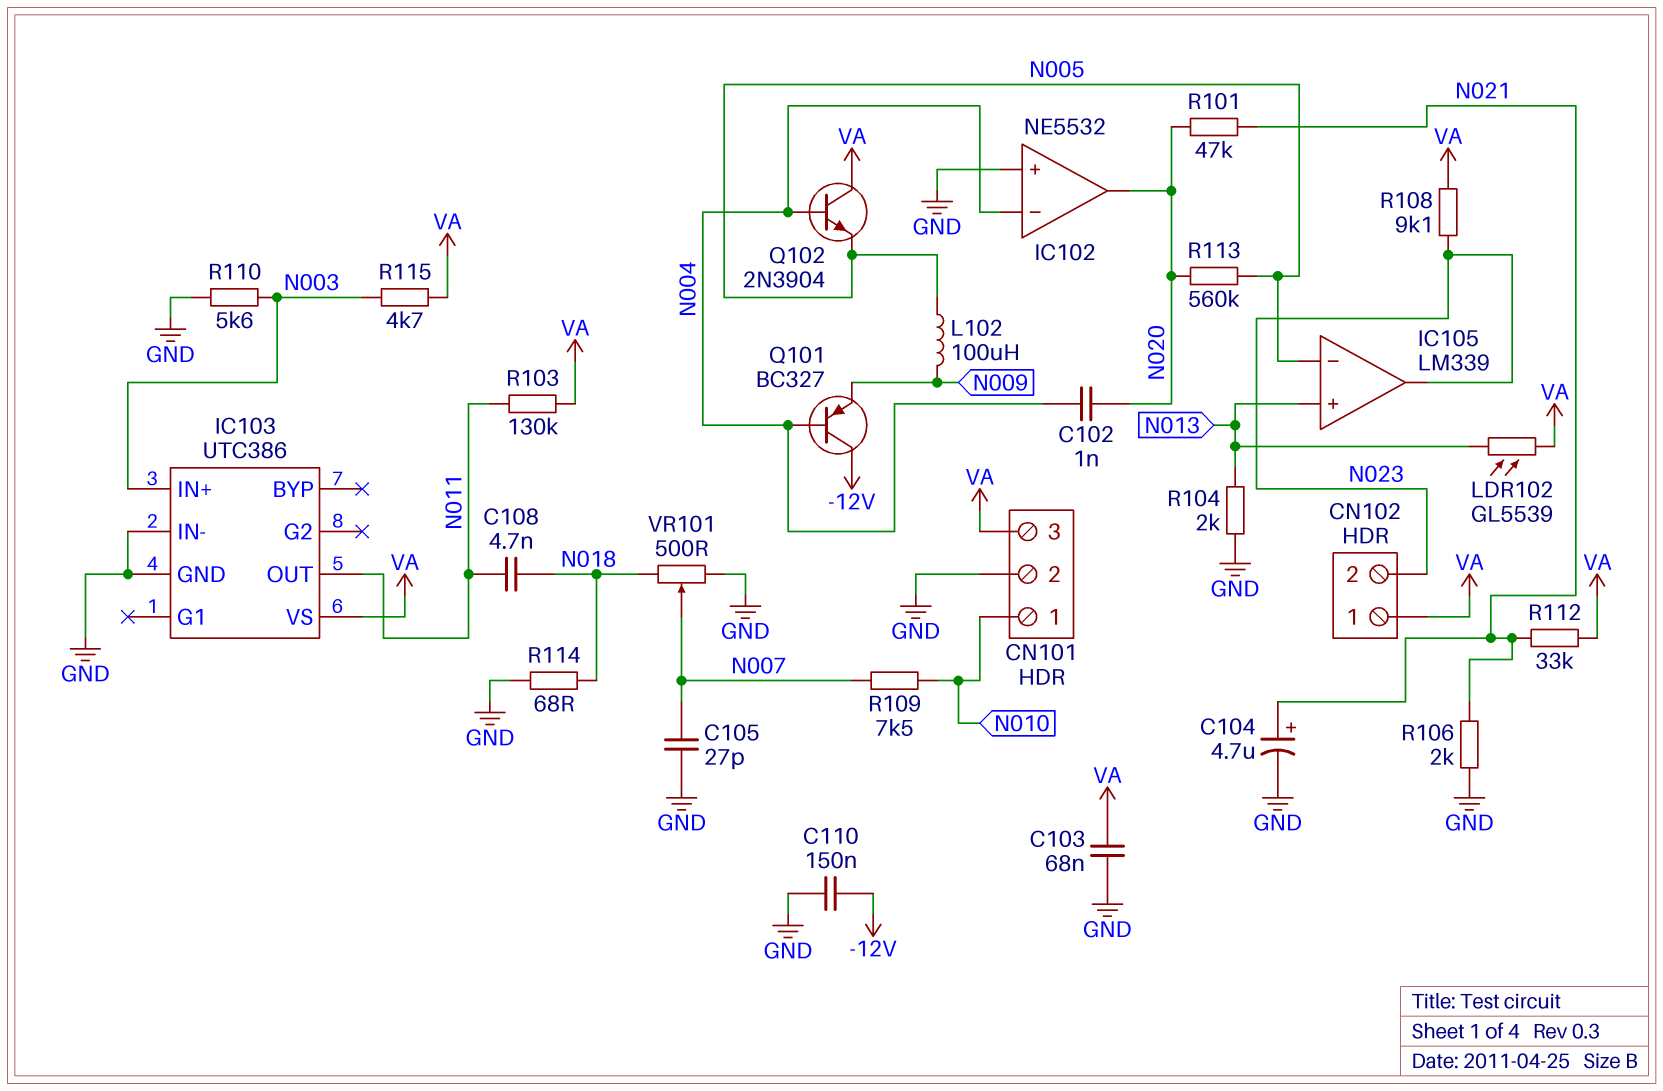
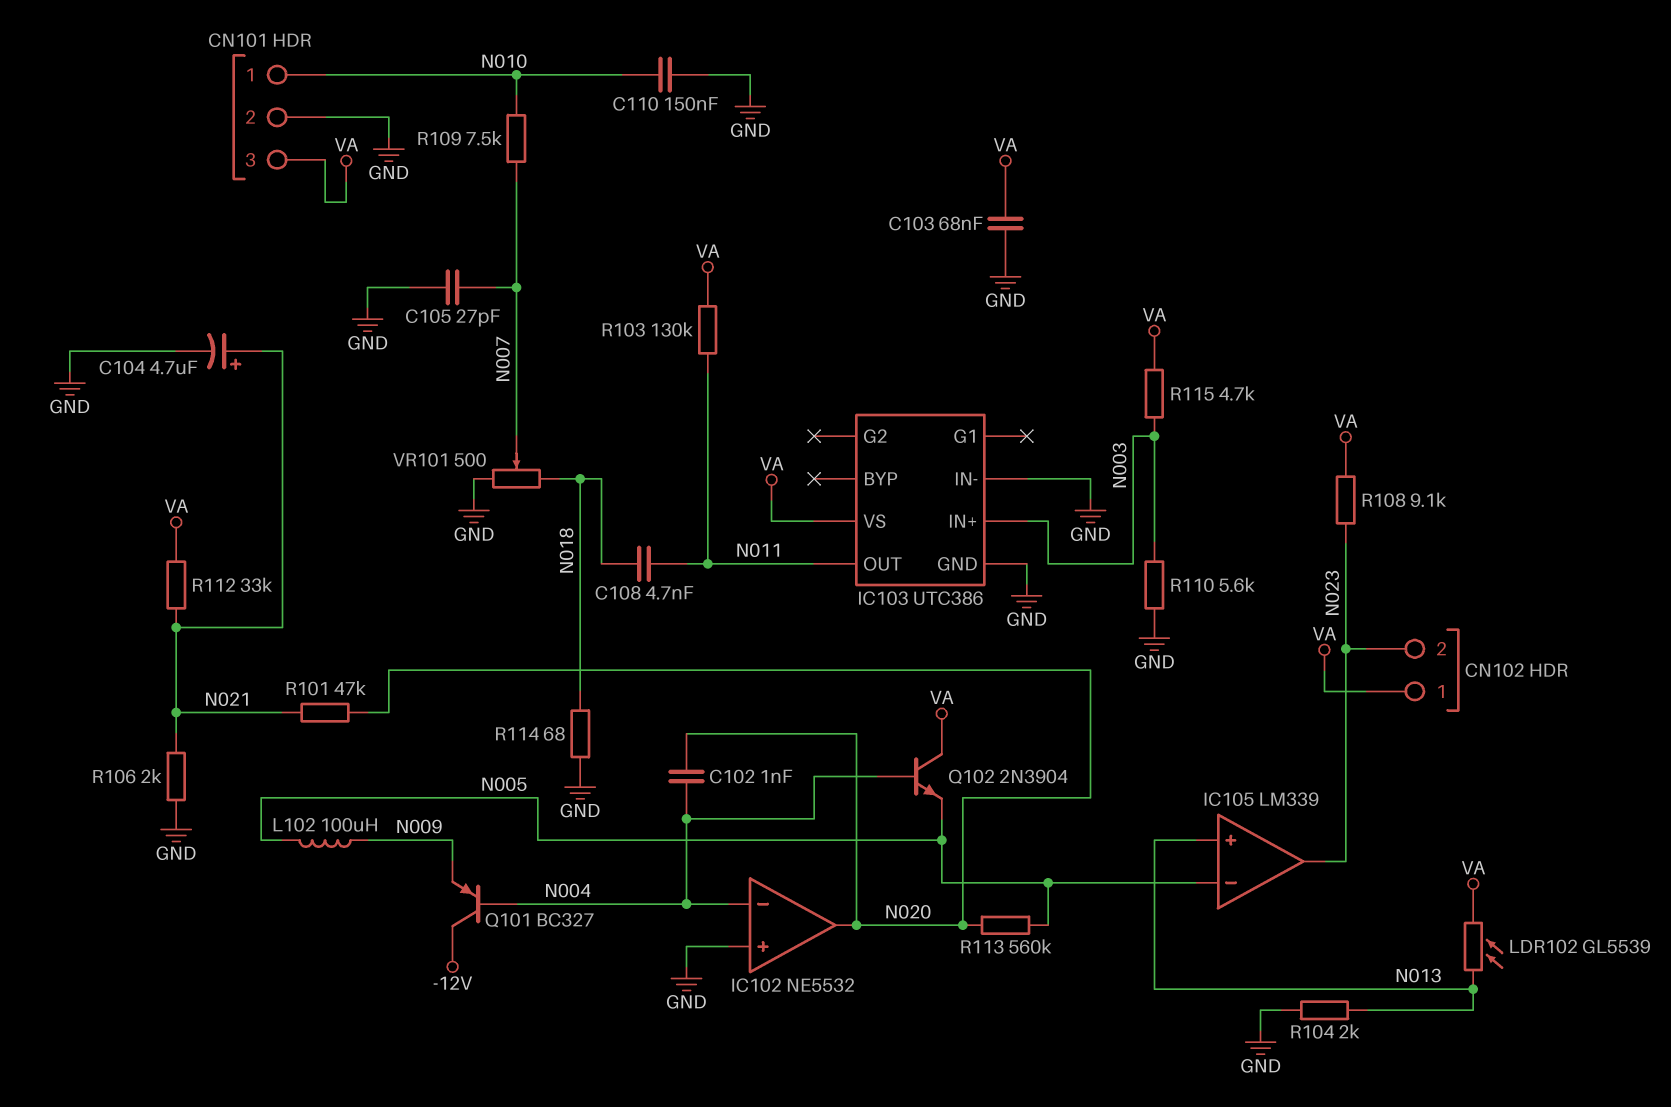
C110: 150nF (-12V, GND) -> 150nF (GND, N010)

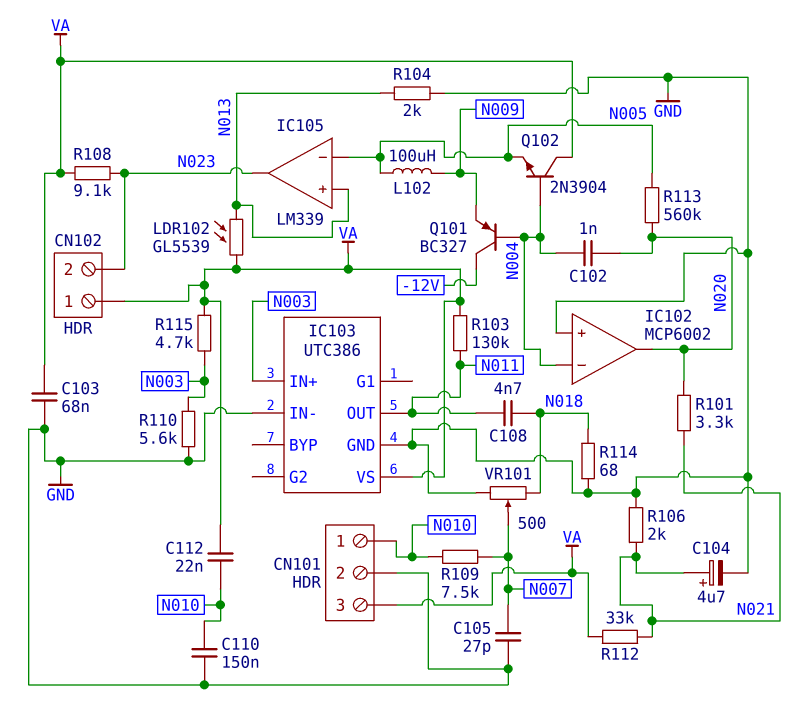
C112: none -> 22nF (N010, VA)
IC102: NE5532 -> MCP6002
R101: 47k (N020, N021) -> 3.3k (N020, N021)

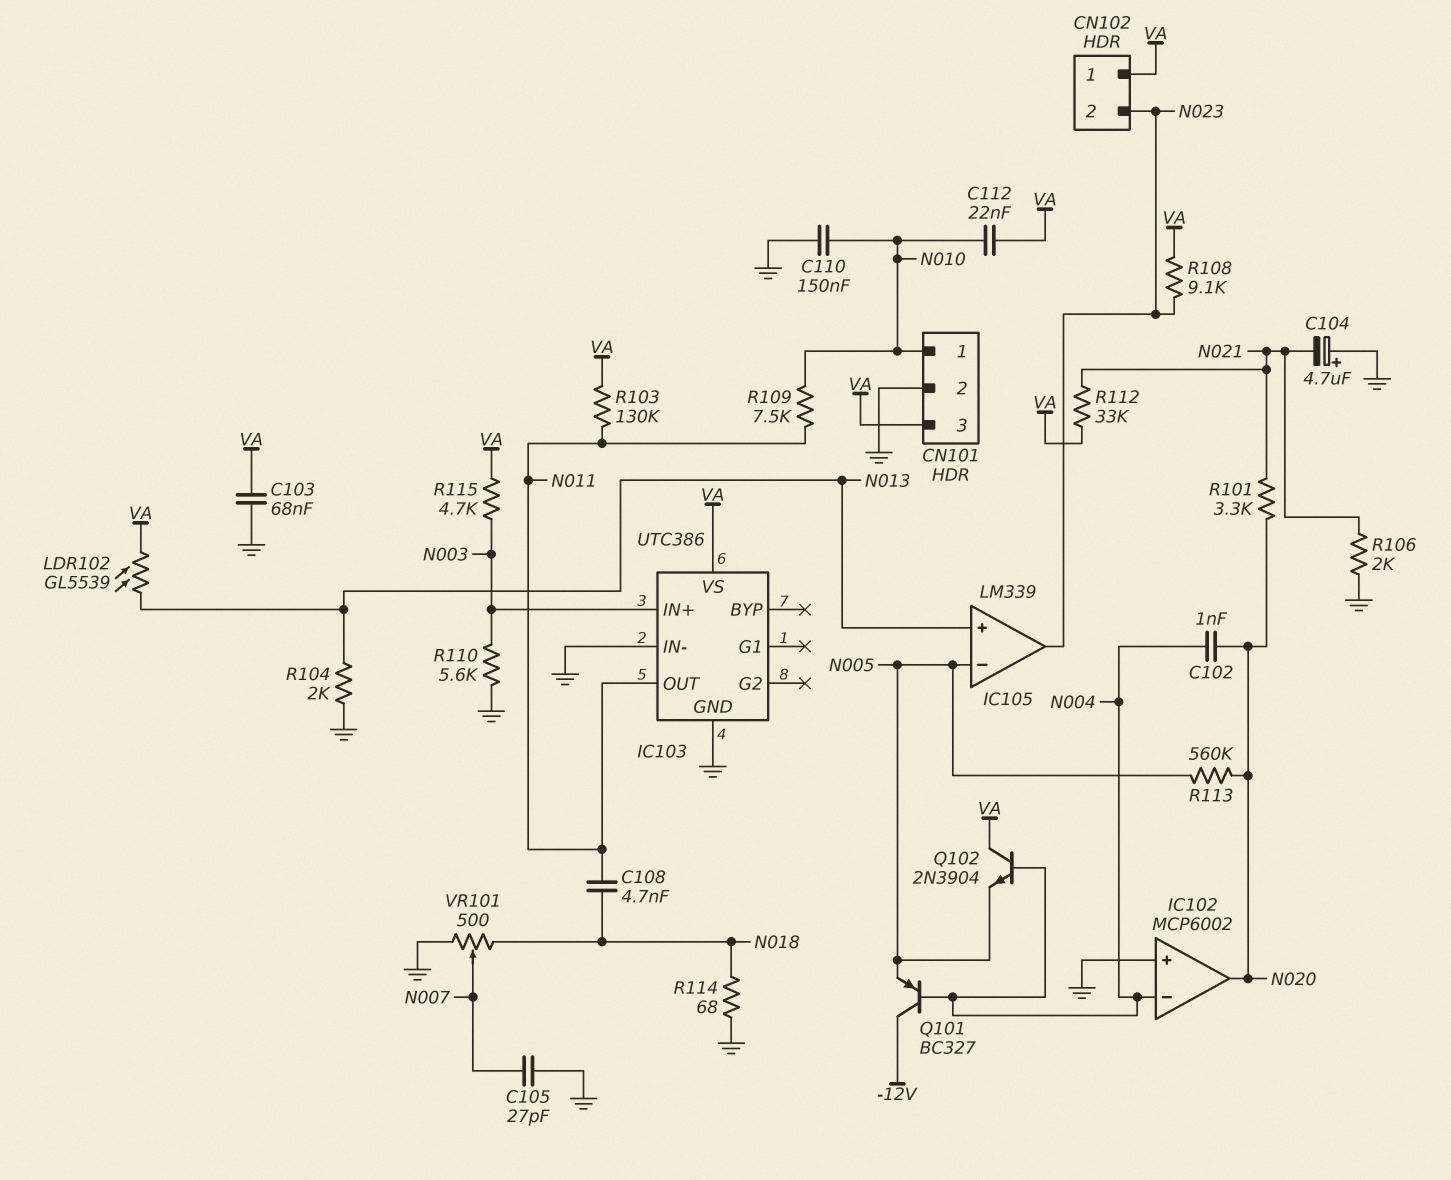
C104: 4.7uF (plus N021, minus GND) -> 4.7uF (plus GND, minus N021)
L102: 100uH (N005, N009) -> none
Q101: PNP BC327 (B N004, C -12V, E N009) -> PNP BC327 (B N004, C -12V, E N005)
R109: 7.5k (N007, N010) -> 7.5k (N010, N011)

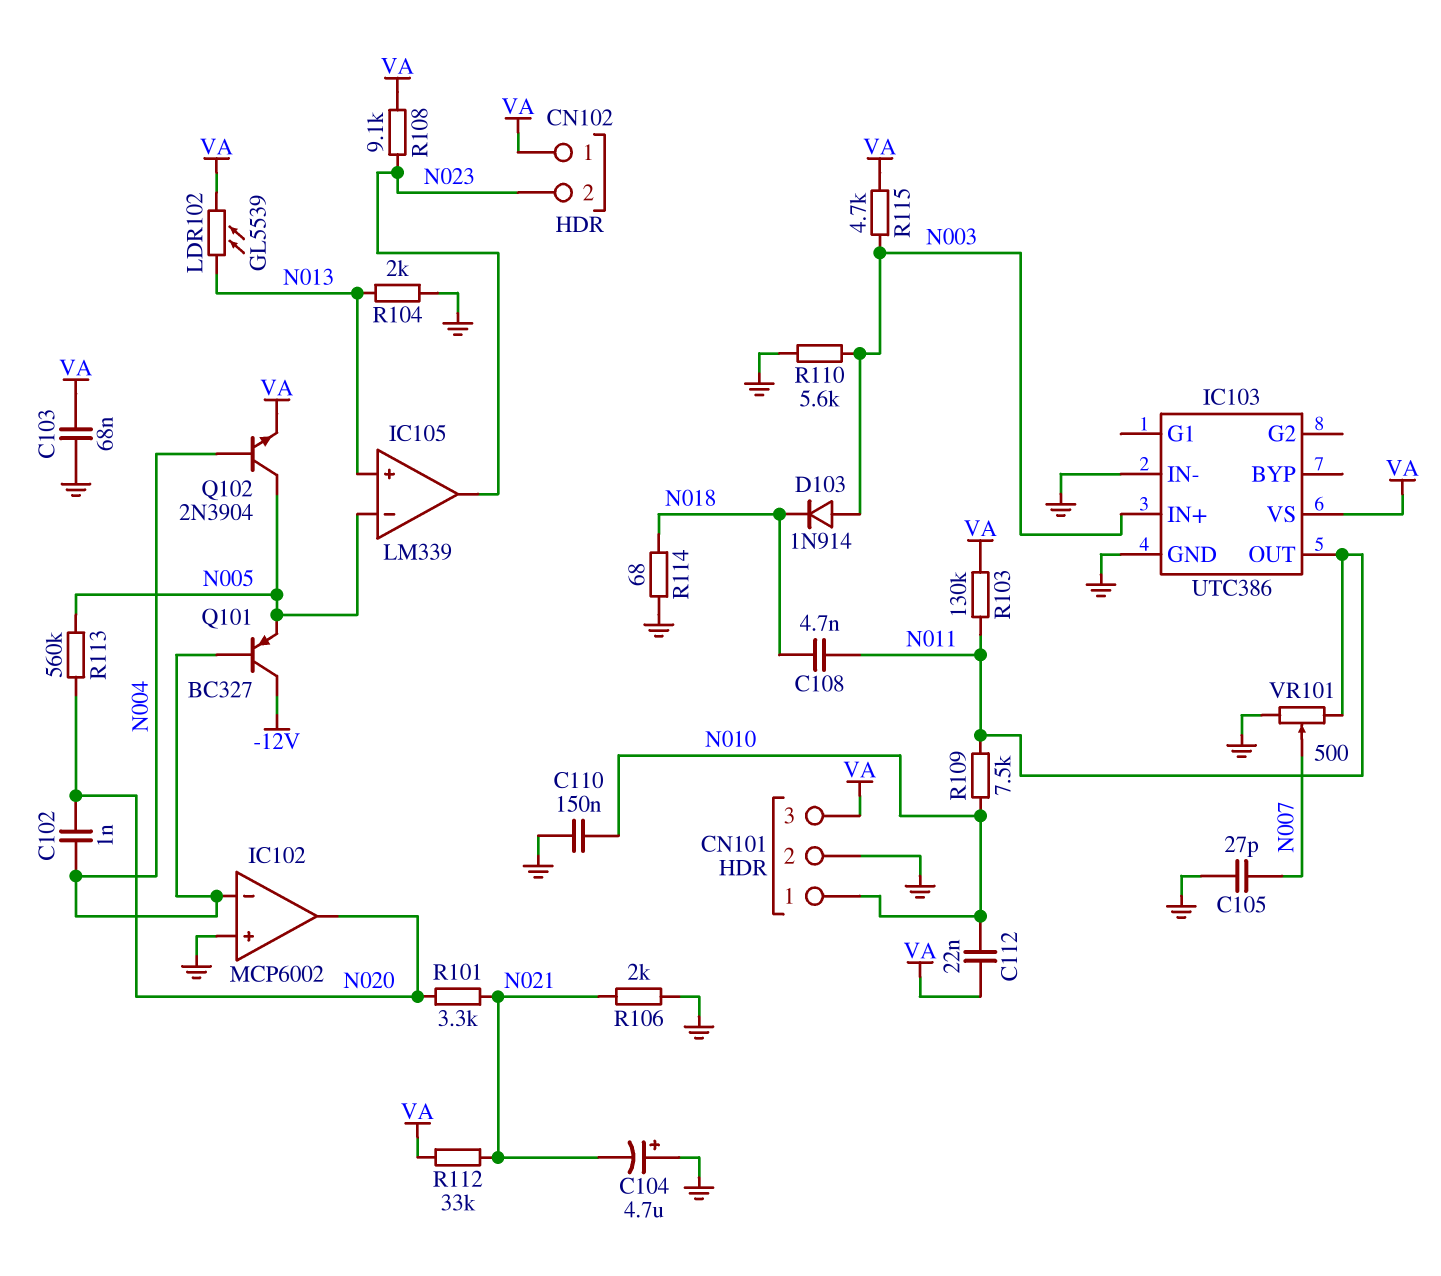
D103: none -> diode 1N914 (A N003, K N018)
Q102: NPN 2N3904 (B N004, C VA, E N005) -> NPN 2N3904 (B N004, C N005, E VA)
VR101: 500 (GND, N018, wiper N007) -> 500 (GND, N011, wiper N007)

